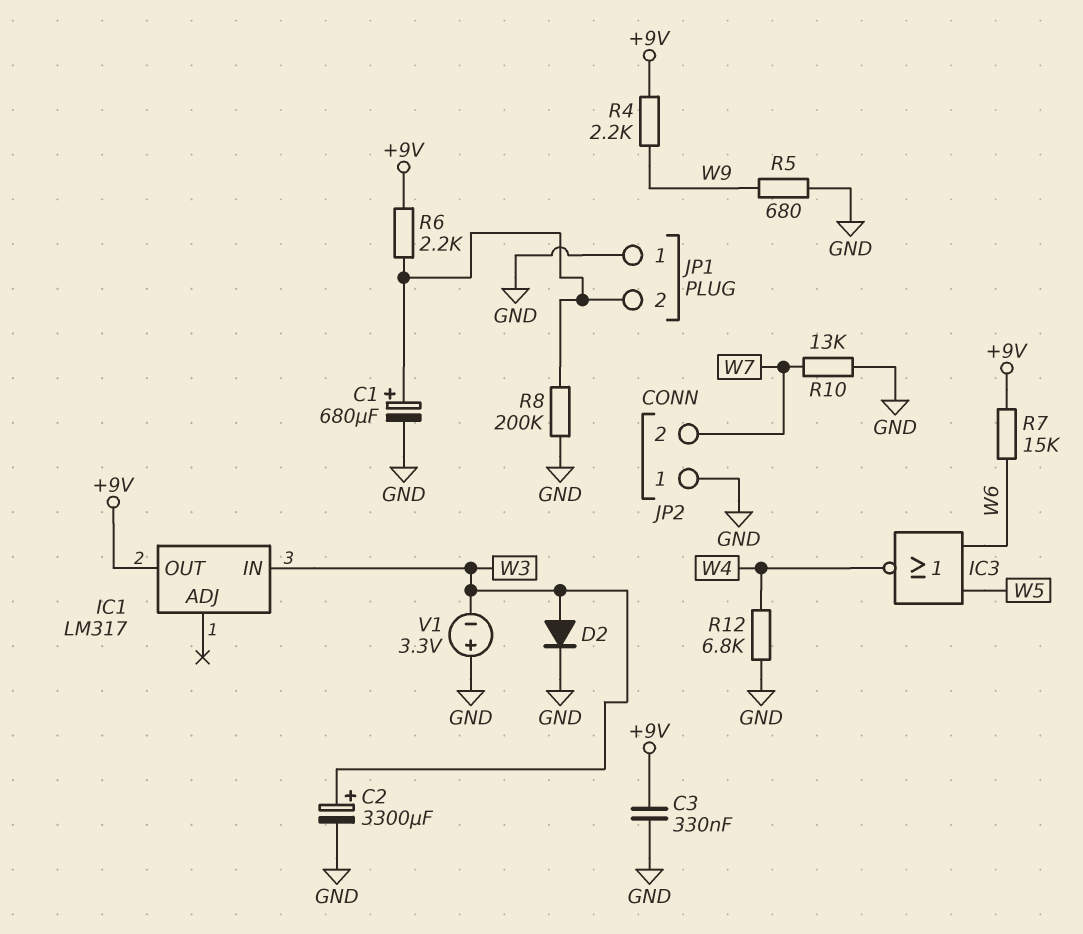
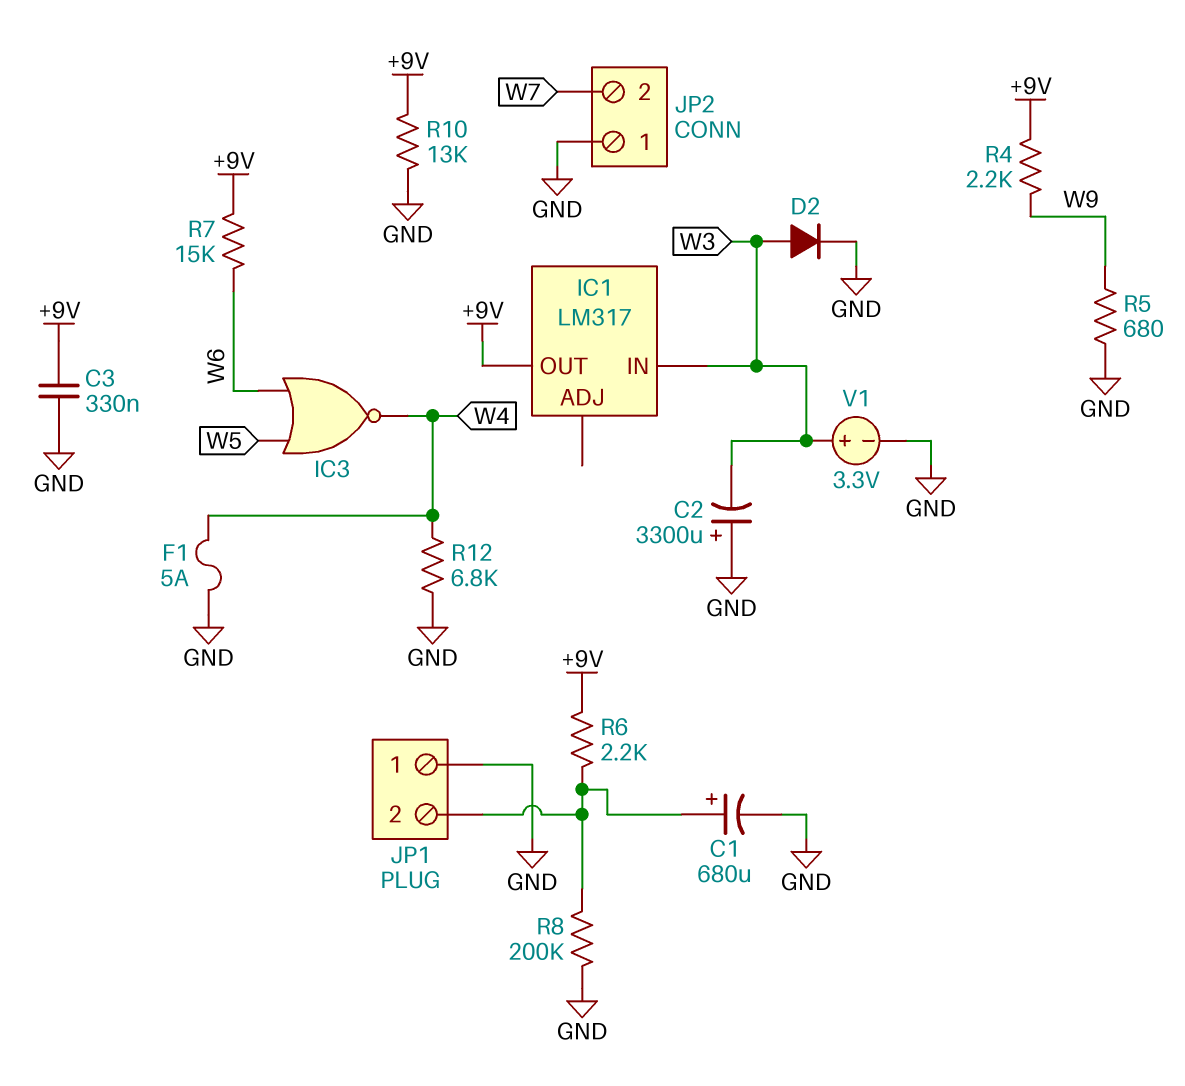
C2: 3300uF (plus W3, minus GND) -> 3300uF (plus GND, minus W3)
F1: none -> 5A (GND, W4)
R10: 13k (GND, W7) -> 13k (+9V, GND)
V1: 3.3V (plus GND, minus W3) -> 3.3V (plus W3, minus GND)

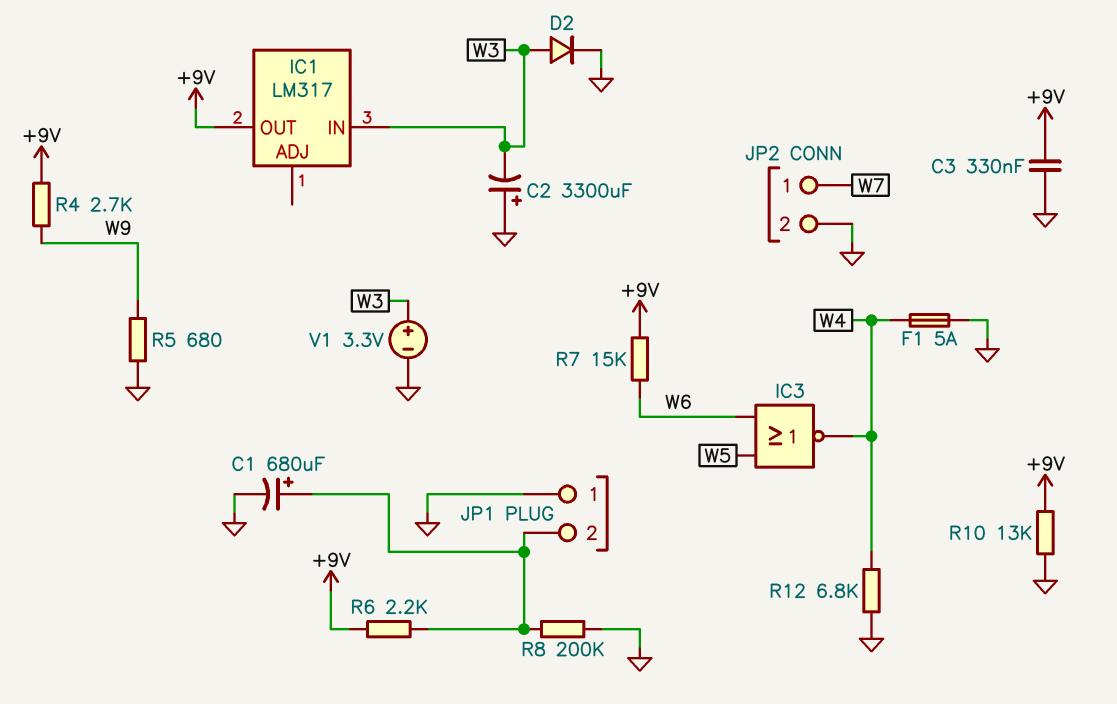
JP2 pin 1: GND -> W7
JP2 pin 2: W7 -> GND
R4: 2.2k (+9V, W9) -> 2.7k (+9V, W9)

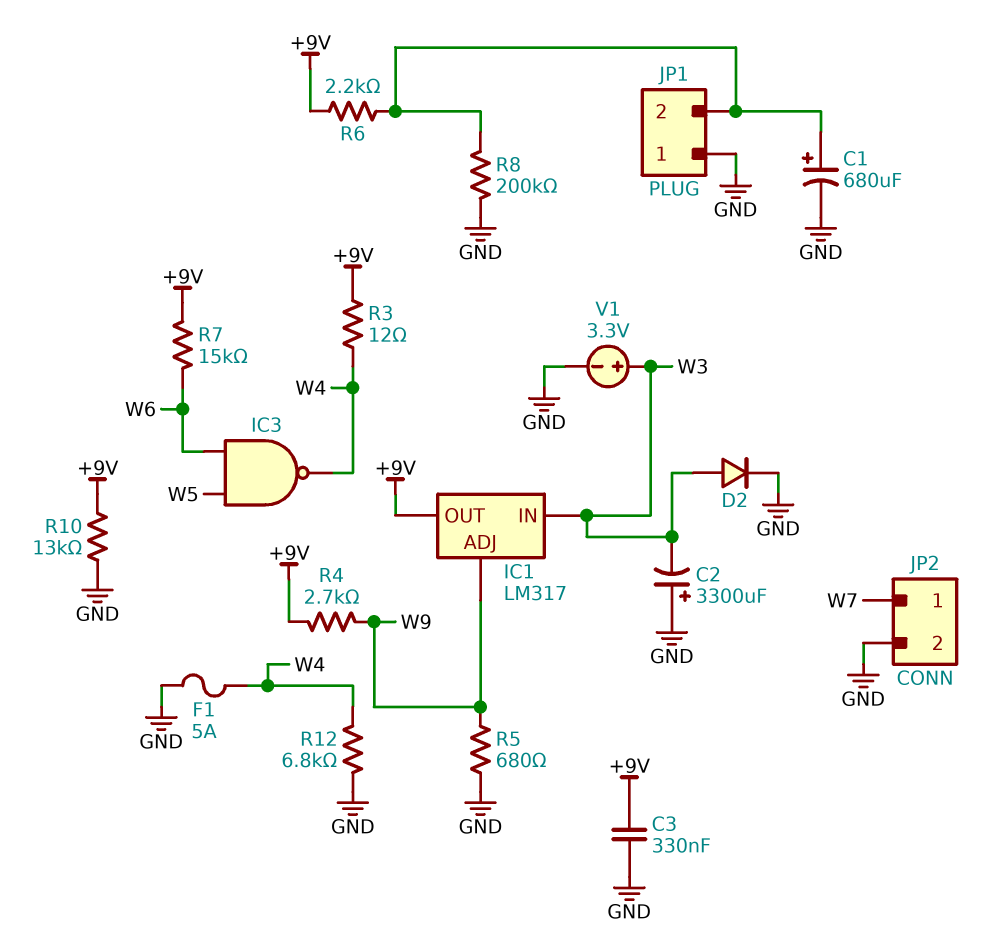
IC1 pin ADJ: none -> W9
IC3: NOR (in W5, in W6, out W4) -> NAND (in W5, in W6, out W4)
R3: none -> 12 (+9V, W4)

